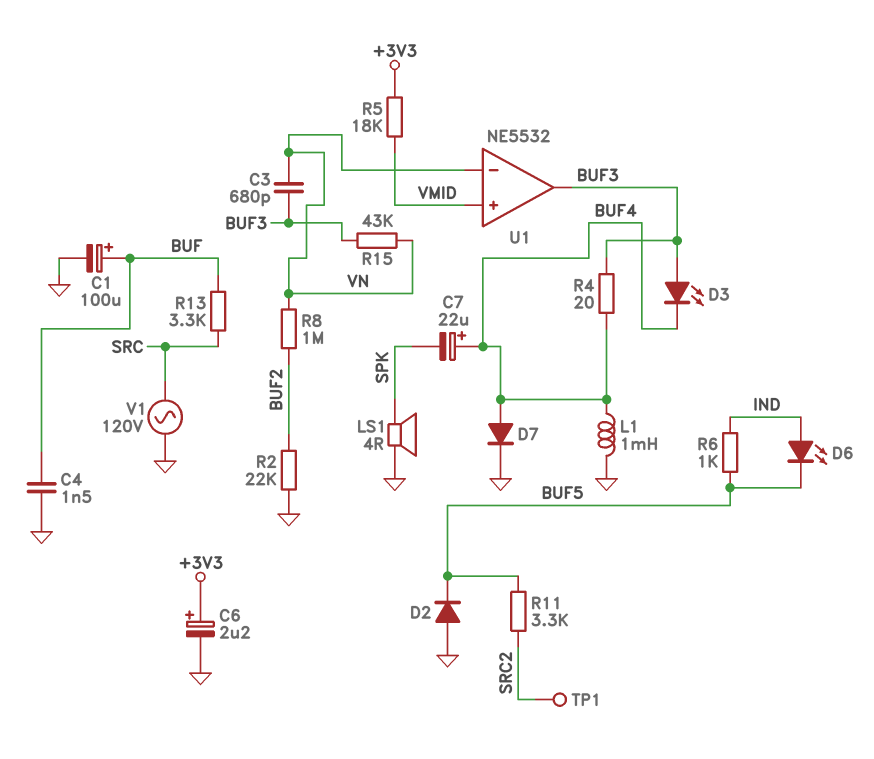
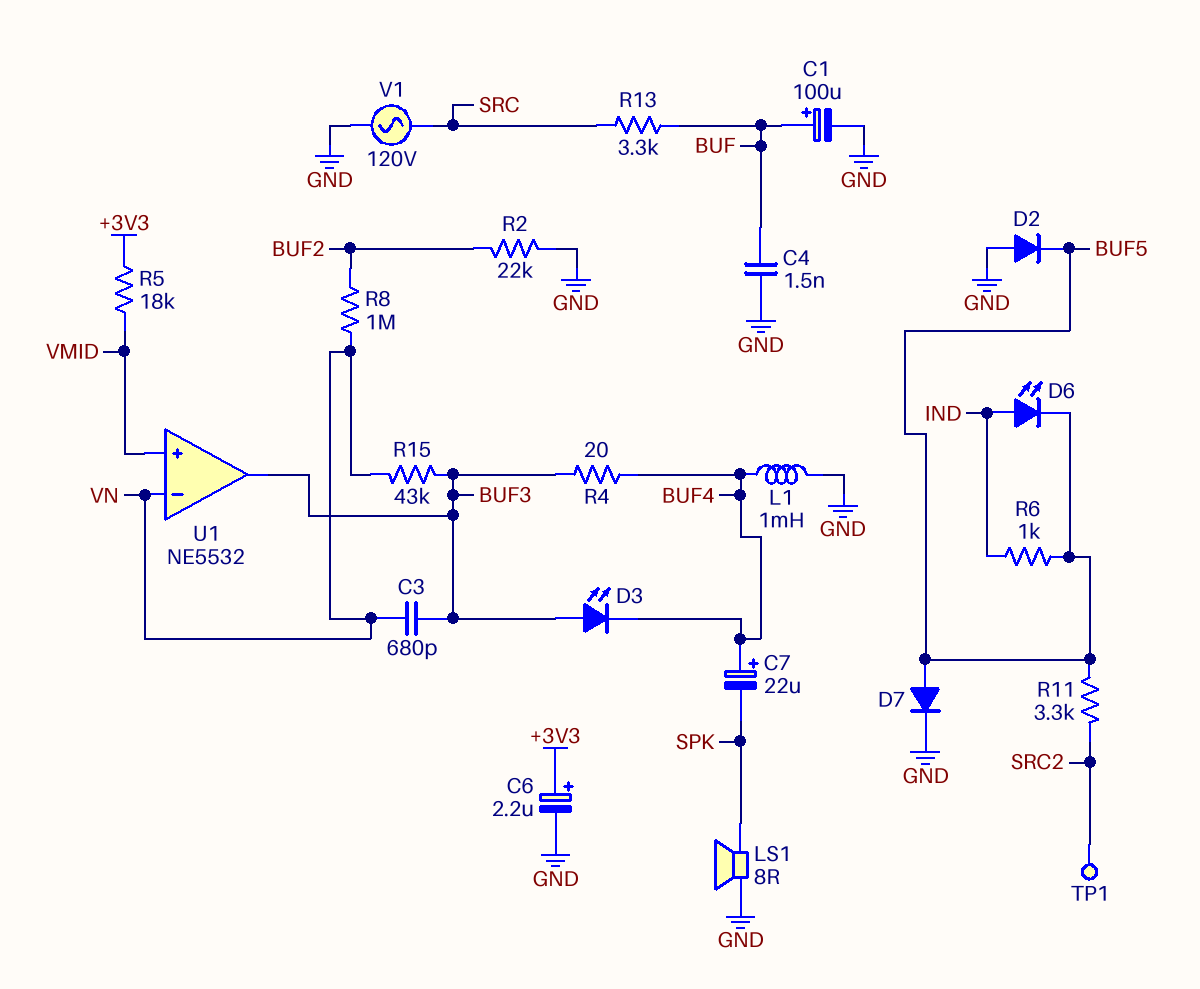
D7: diode (A BUF4, K GND) -> diode (A BUF5, K GND)
LS1: speaker 4R (GND, SPK) -> speaker 8R (GND, SPK)

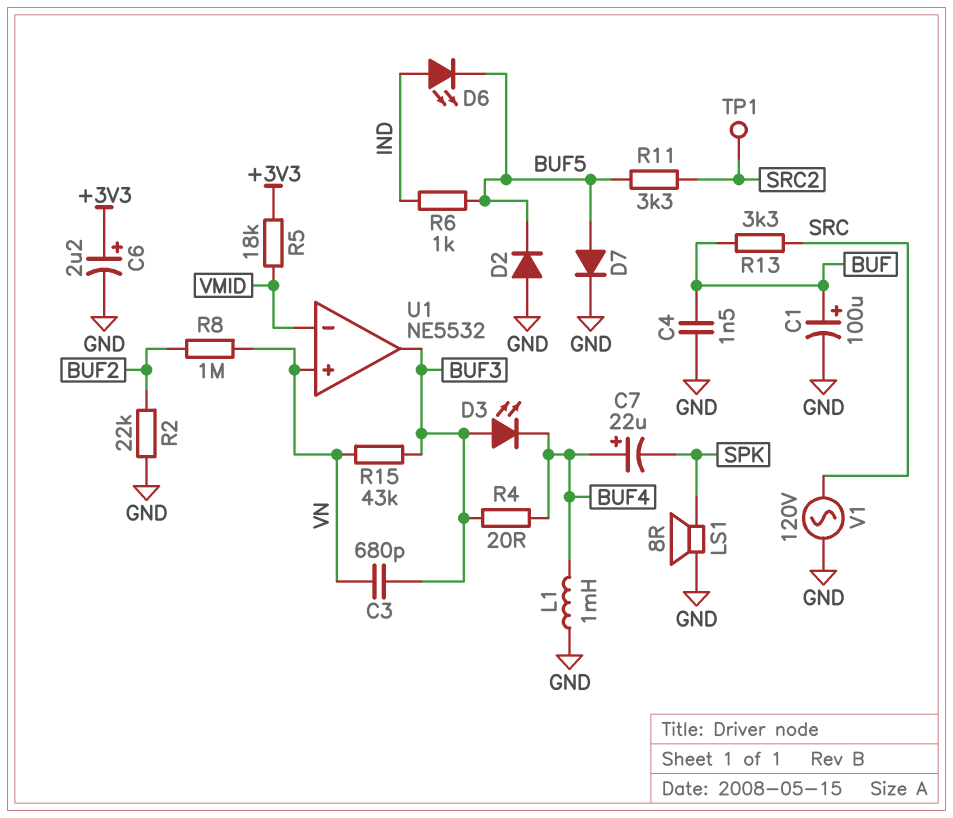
U1 pin in+: VMID -> VN
U1 pin in-: VN -> VMID

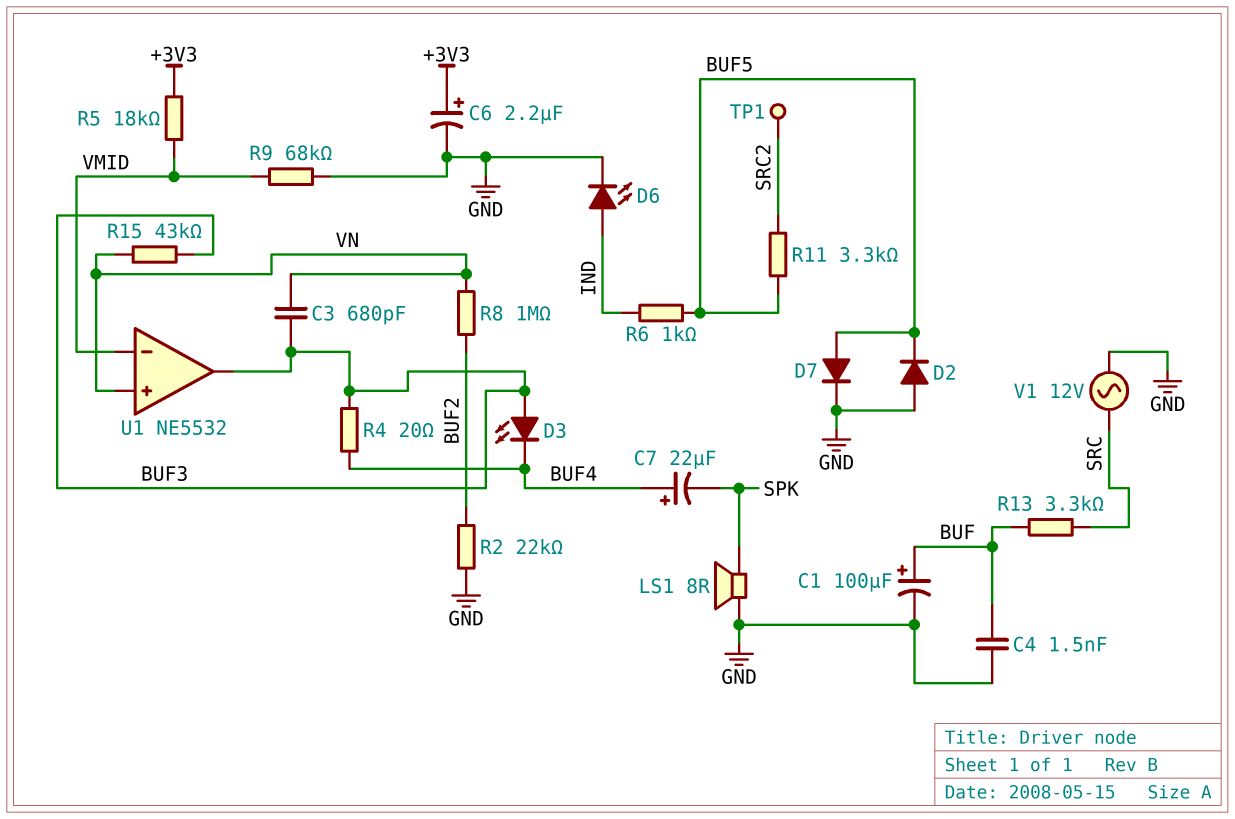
D6: LED (A IND, K BUF5) -> LED (A IND, K GND)
L1: 1mH (BUF4, GND) -> none
R9: none -> 68k (GND, VMID)
V1: AC 120V (GND, SRC) -> AC 12V (GND, SRC)

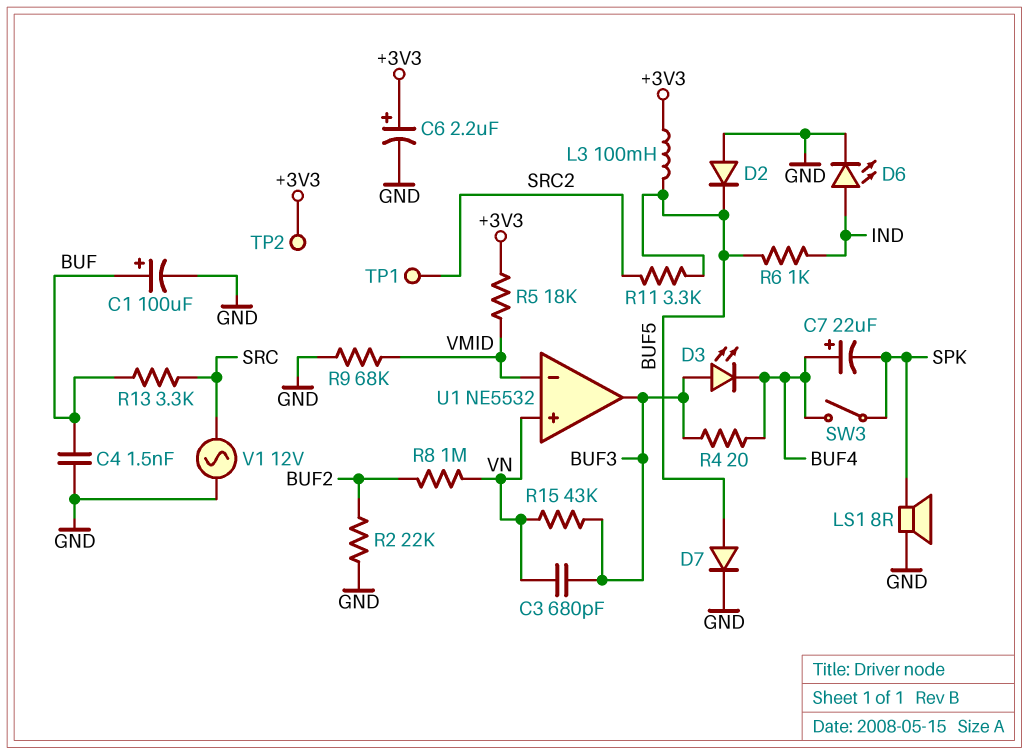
L3: none -> 100mH (+3V3, BUF5)
SW3: none -> switch (BUF4, SPK)
TP2: none -> test point (+3V3)

